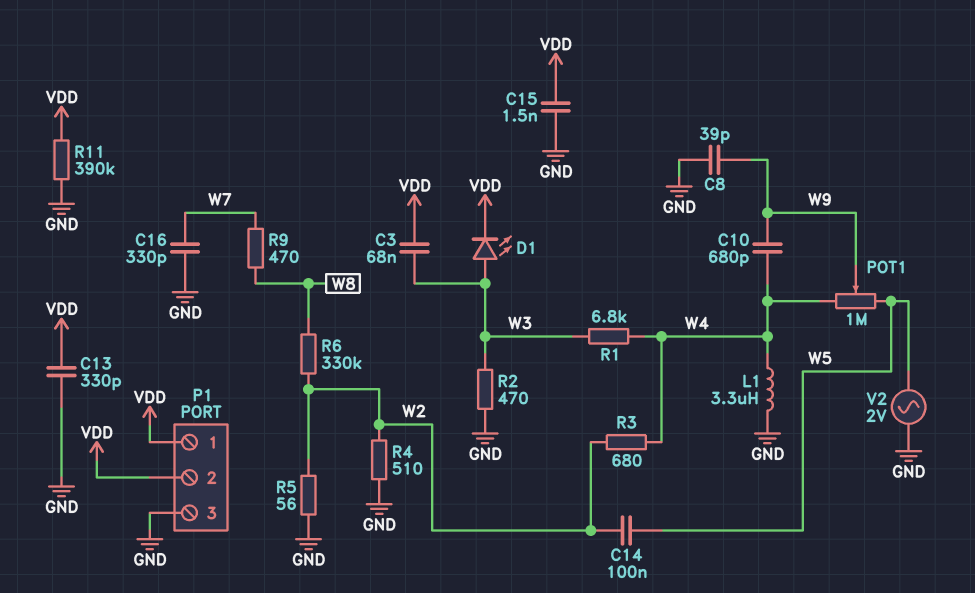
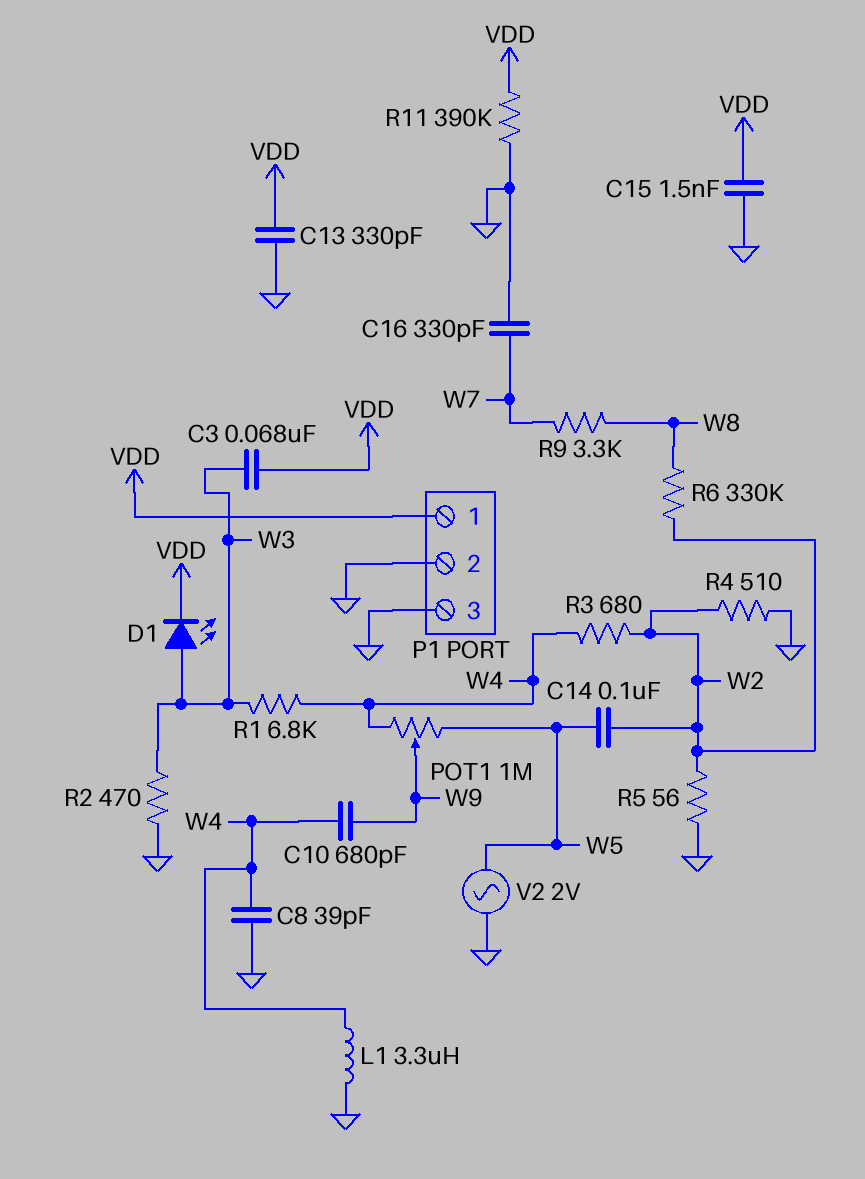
C8: 39pF (GND, W9) -> 39pF (GND, W4)
P1 pin 2: VDD -> GND
R9: 470 (W7, W8) -> 3.3k (W7, W8)

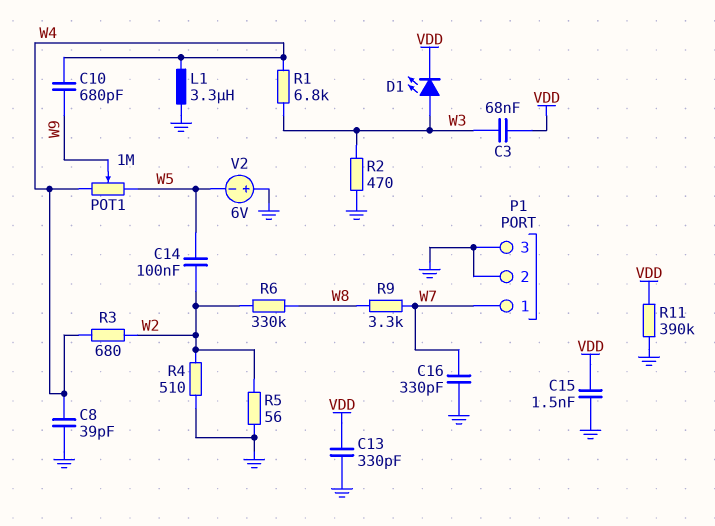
P1 pin 1: VDD -> W7
V2: AC 2V (GND, W5) -> 6V (plus GND, minus W5)

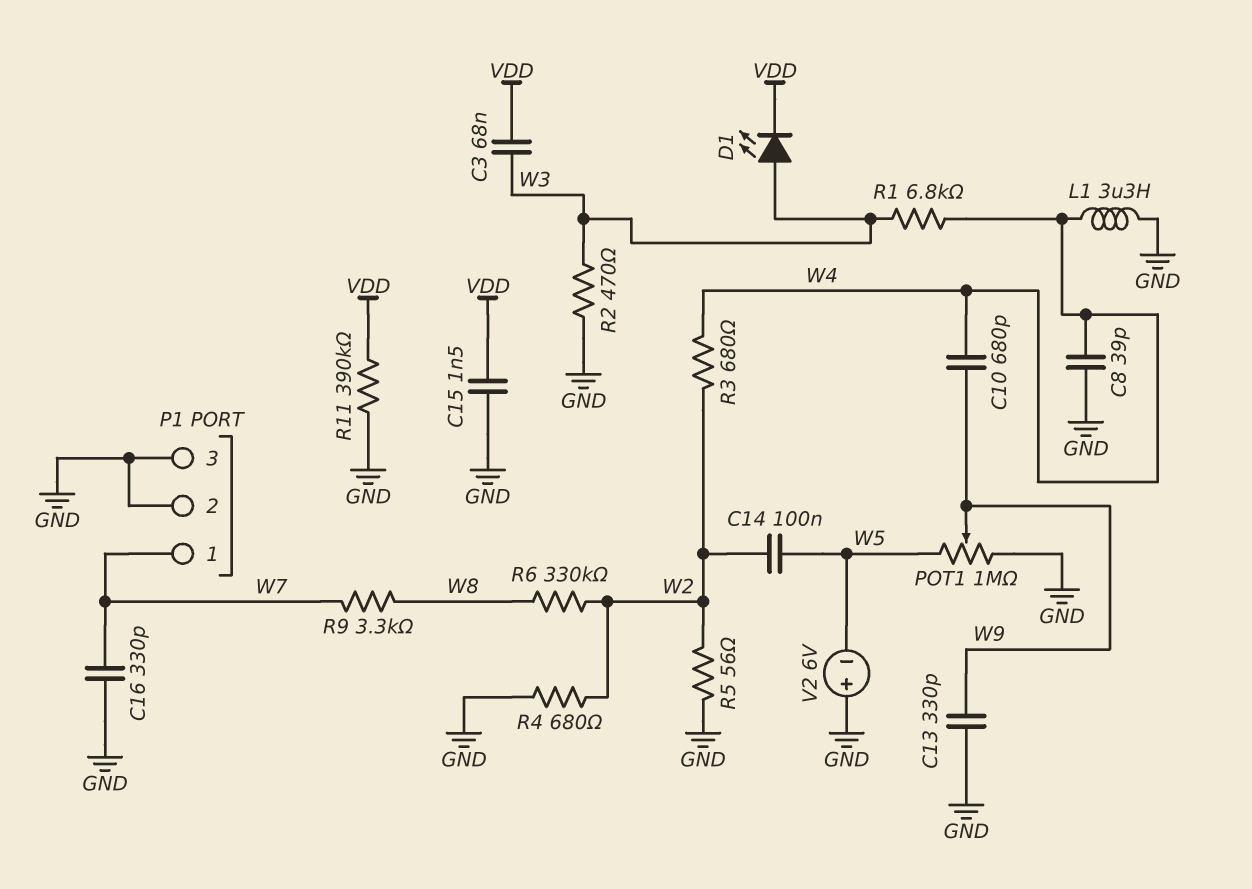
C13: 330pF (GND, VDD) -> 330pF (GND, W9)
POT1: 1M (W4, W5, wiper W9) -> 1M (GND, W5, wiper W9)
R4: 510 (GND, W2) -> 680 (GND, W2)

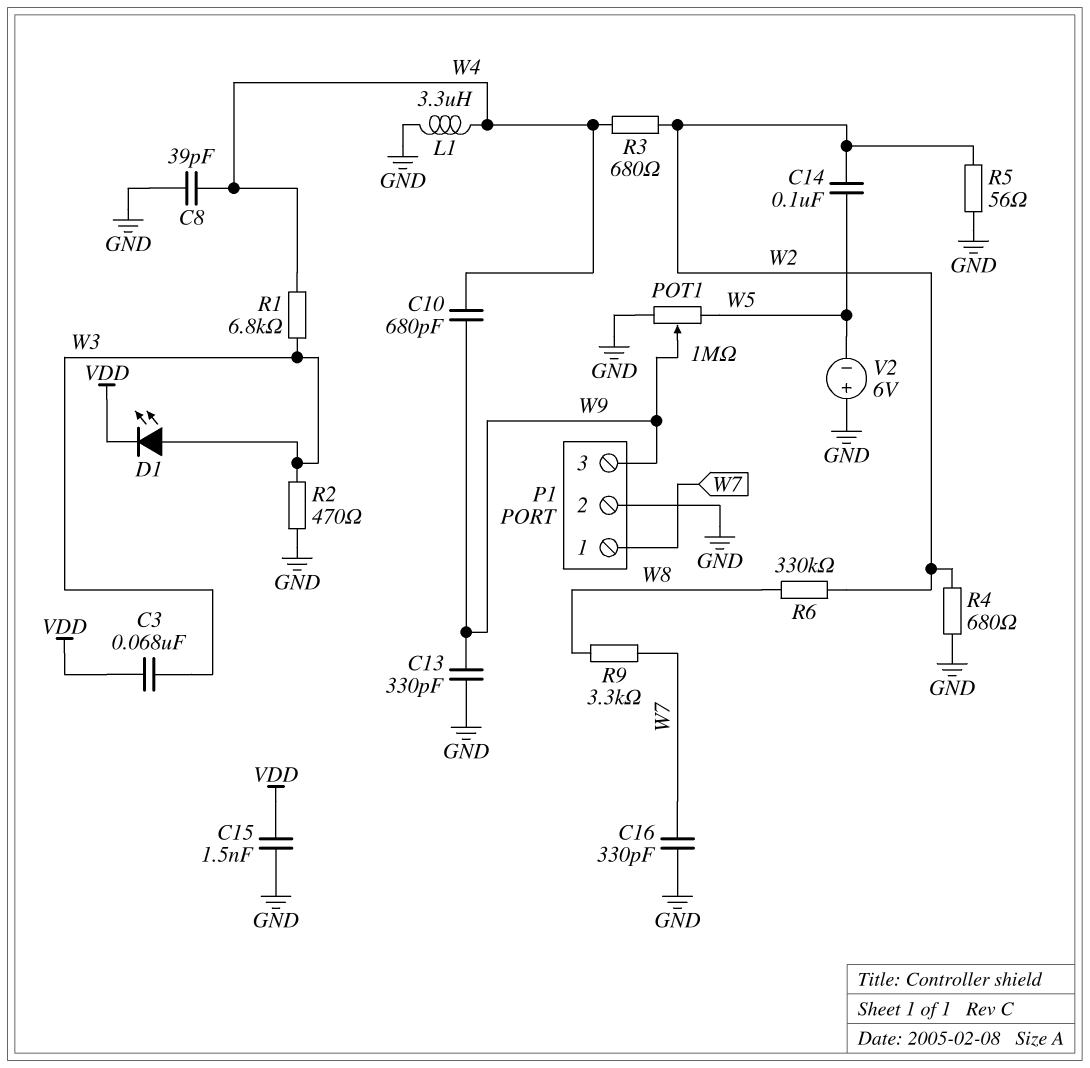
P1 pin 3: GND -> W9
R11: 390k (GND, VDD) -> none

